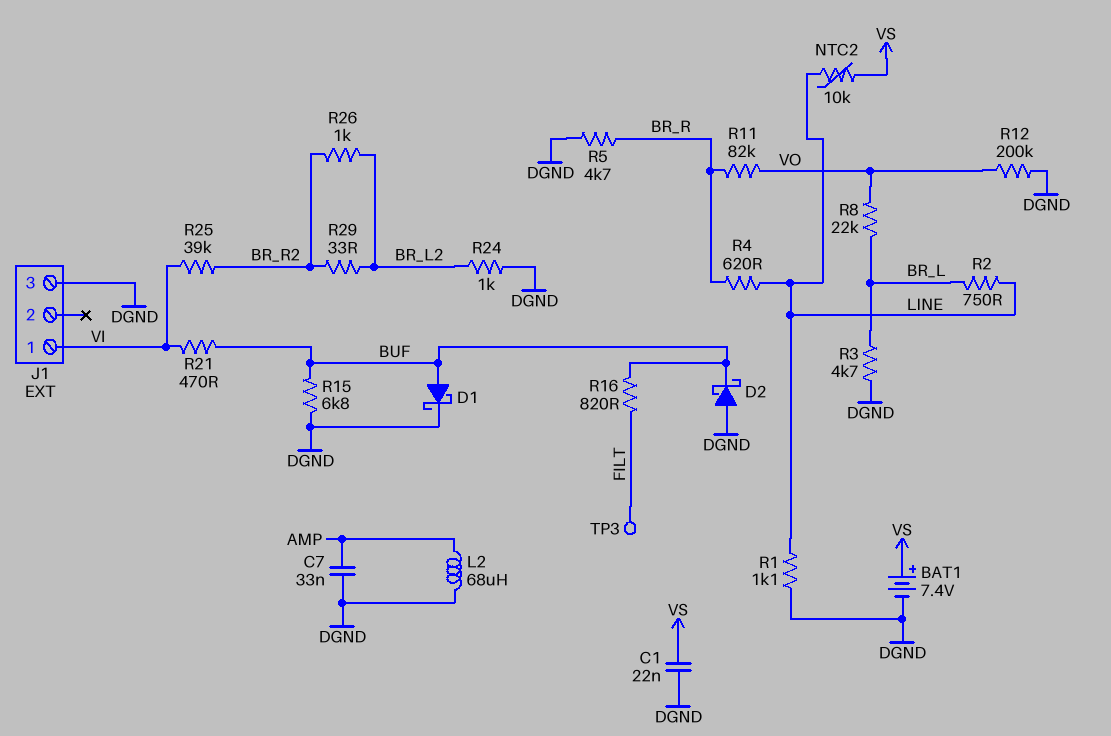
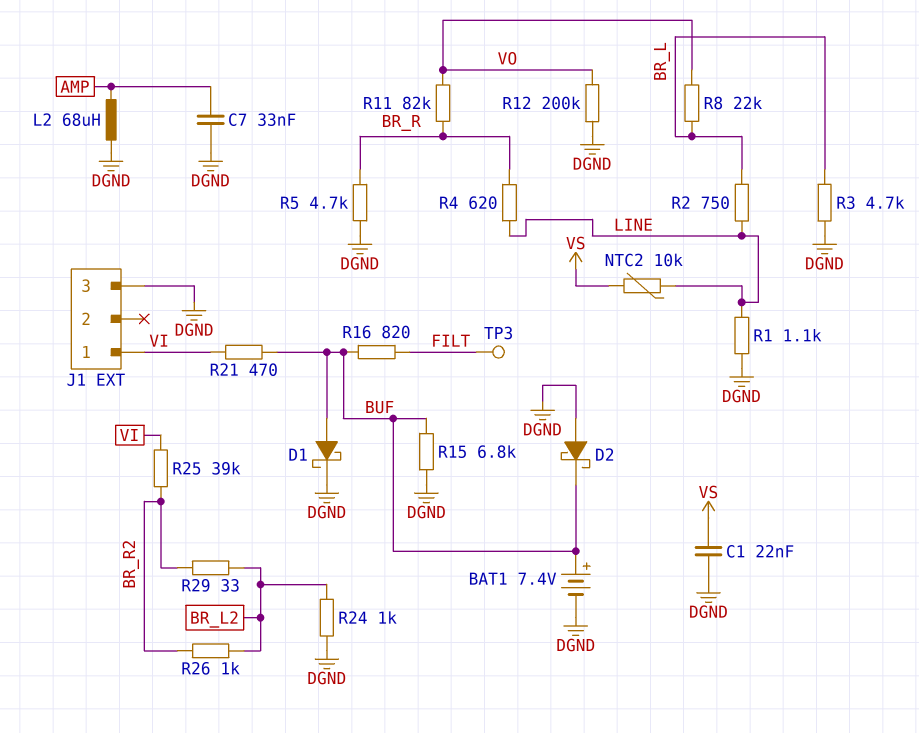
BAT1: 7.4V (plus VS, minus DGND) -> 7.4V (plus BUF, minus DGND)

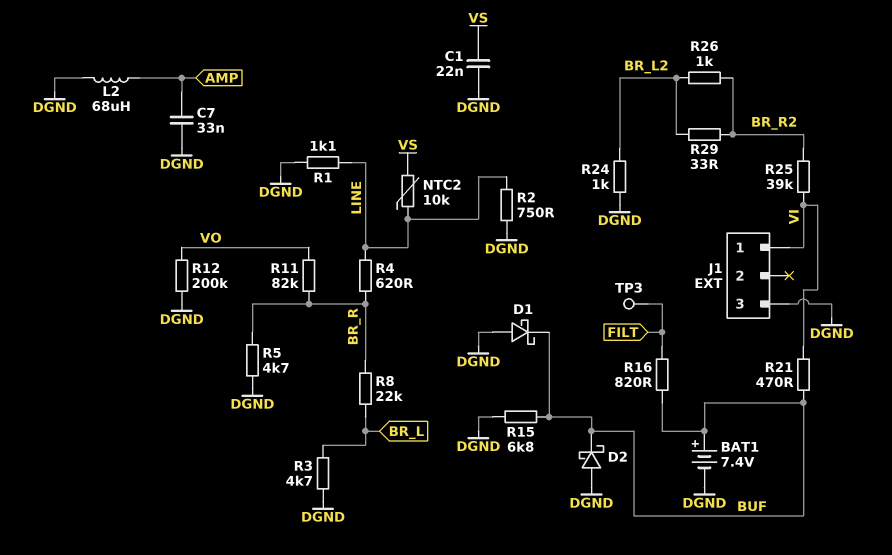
D1: schottky (A BUF, K DGND) -> schottky (A DGND, K BUF)
R2: 750 (BR_L, LINE) -> 750 (DGND, LINE)
R8: 22k (BR_L, VO) -> 22k (BR_L, BR_R)

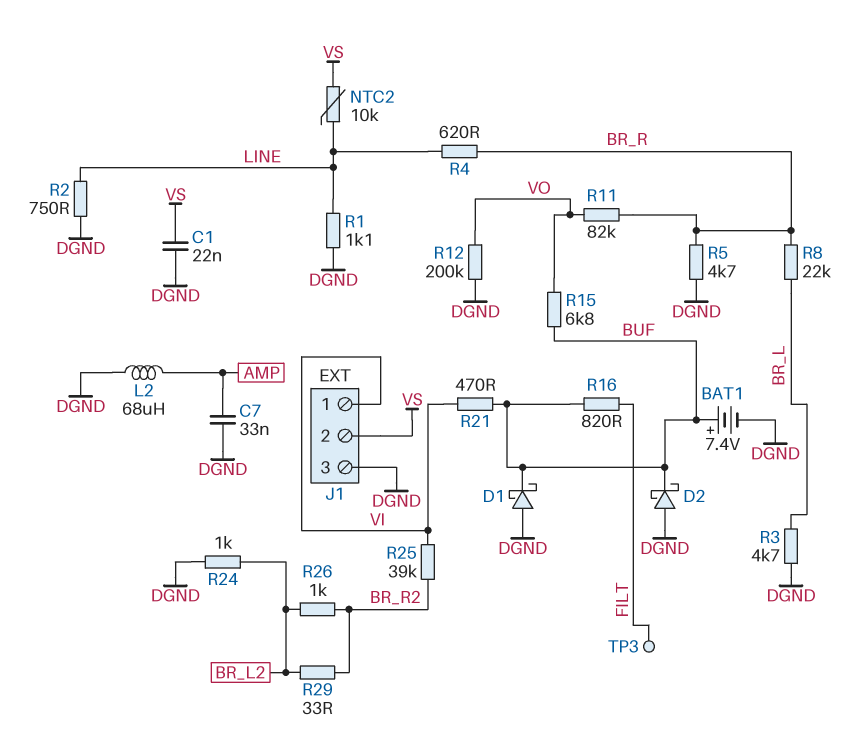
J1 pin 2: none -> VS
R15: 6.8k (BUF, DGND) -> 6.8k (BUF, VO)

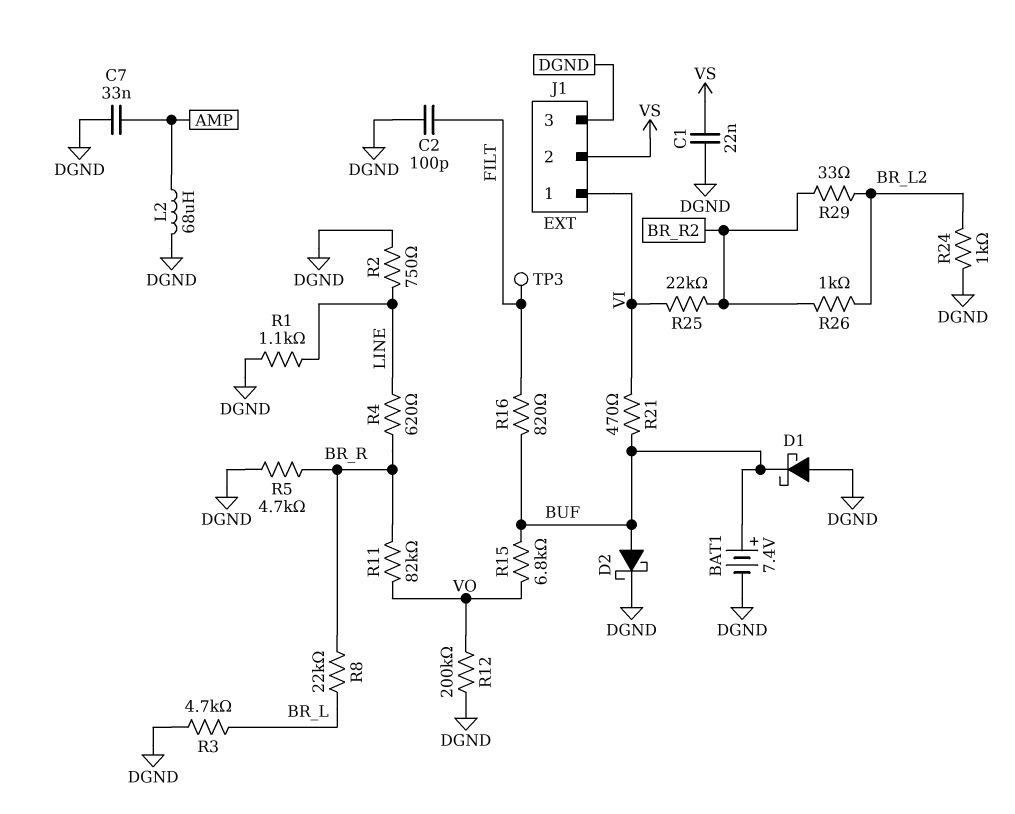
C2: none -> 100pF (DGND, FILT)
D2: schottky (A DGND, K BUF) -> schottky (A BUF, K DGND)
NTC2: 10k (LINE, VS) -> none
R25: 39k (BR_R2, VI) -> 22k (BR_R2, VI)

